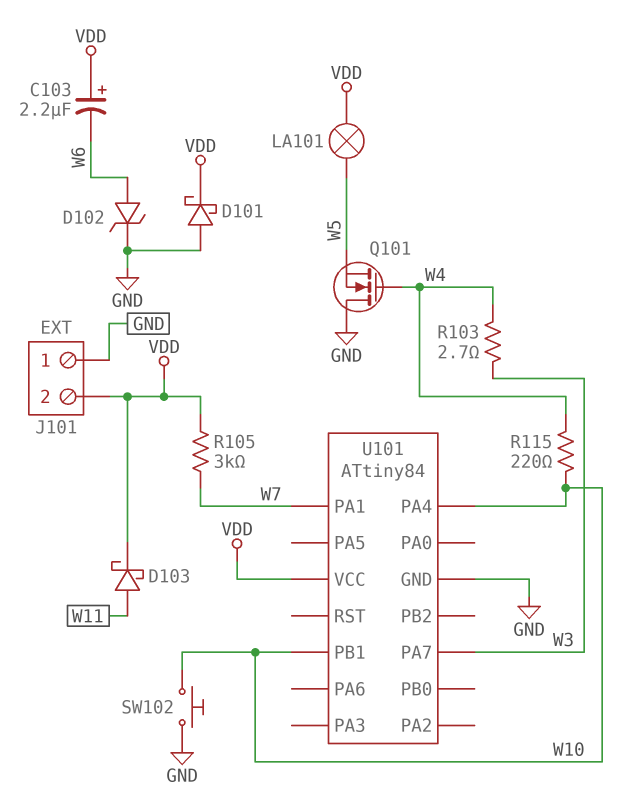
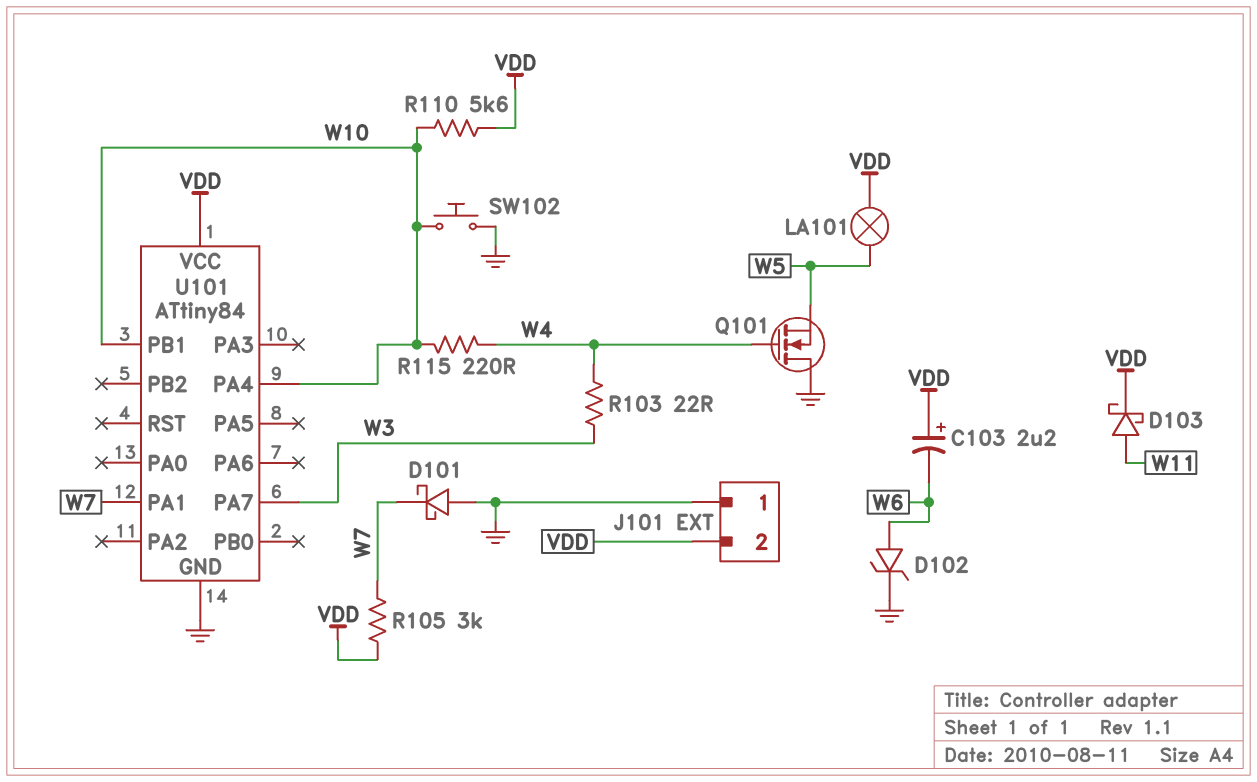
D101: schottky (A GND, K VDD) -> schottky (A GND, K W7)
R103: 2.7 (W3, W4) -> 22 (W3, W4)
R110: none -> 5.6k (VDD, W10)

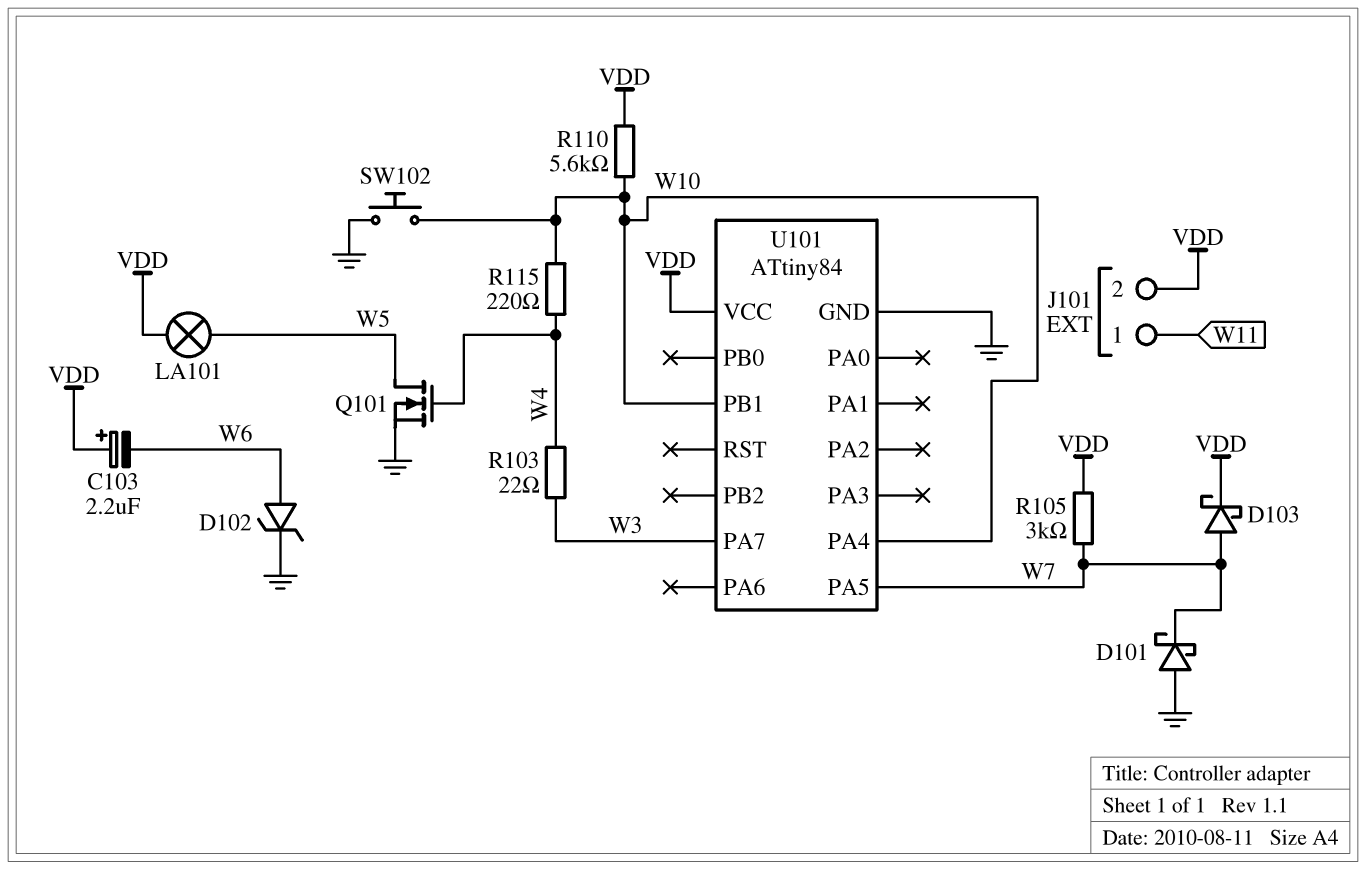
D103: schottky (A W11, K VDD) -> schottky (A W7, K VDD)
J101 pin 1: GND -> W11
Q101: NMOS (G W4, D GND, S W5) -> NMOS (G W4, D W5, S GND)
U101 pin PA1: W7 -> none
U101 pin PA5: none -> W7

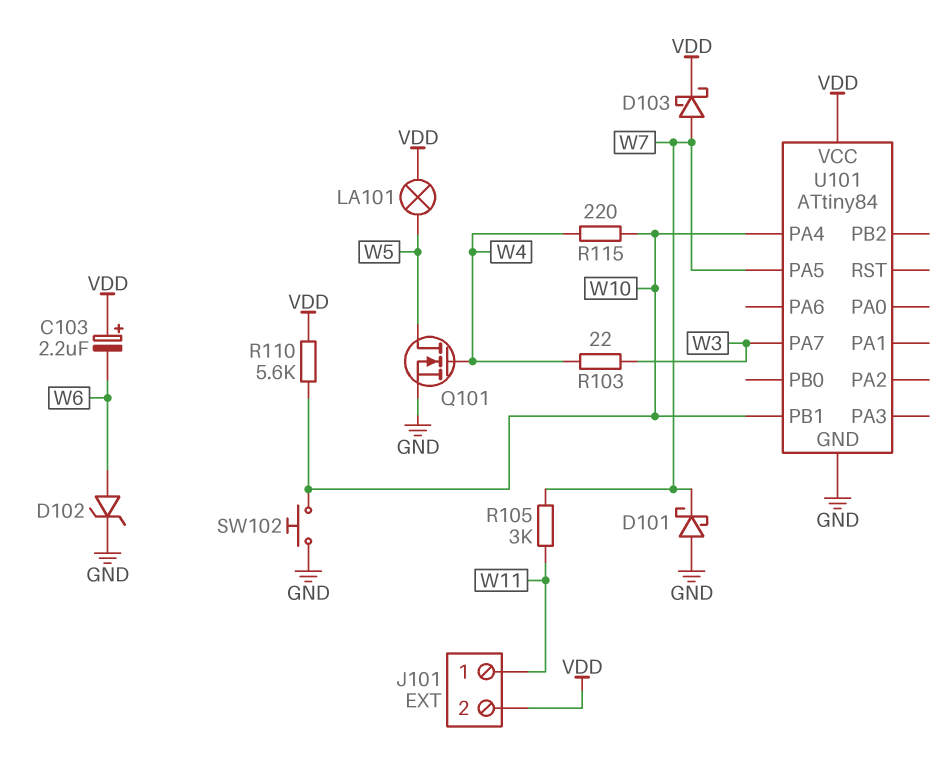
R105: 3k (VDD, W7) -> 3k (W7, W11)

